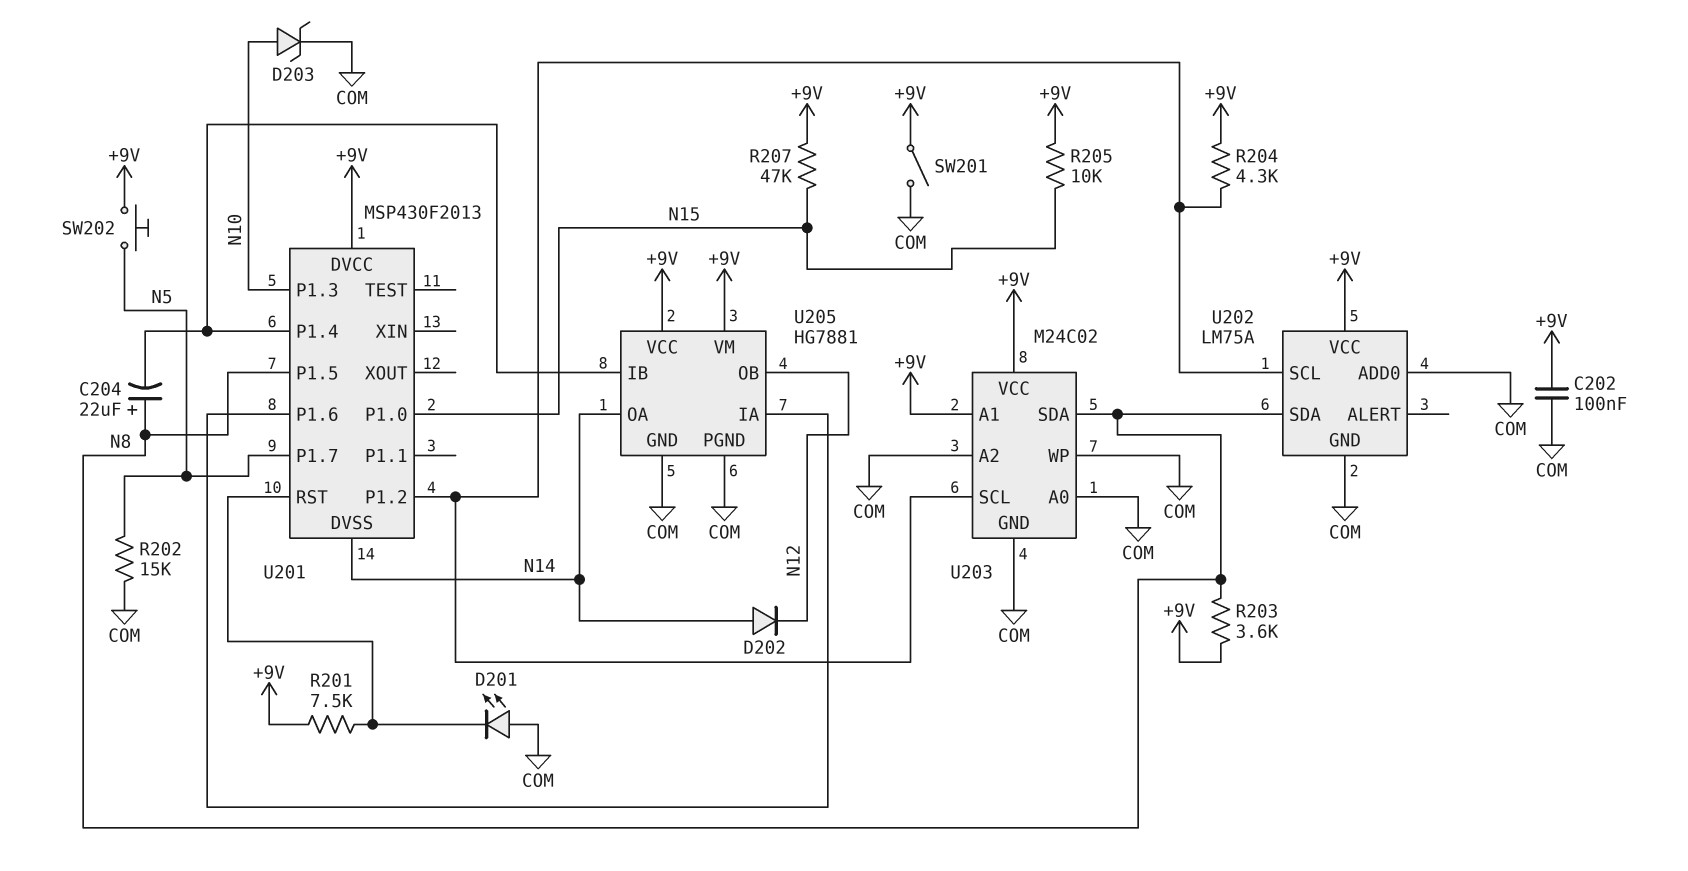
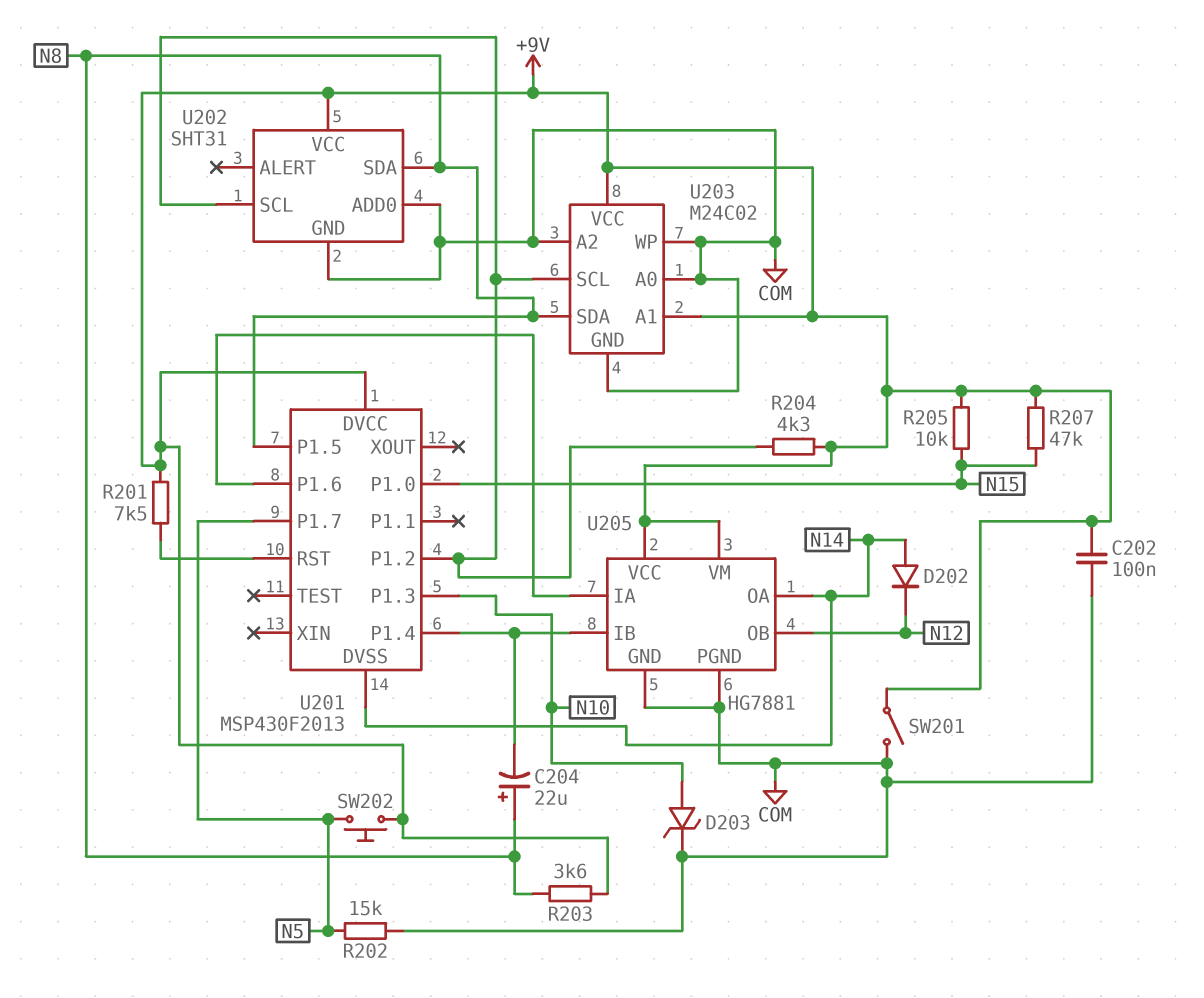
D201: LED (A COM, K U201/RST) -> none
U202: LM75A -> SHT31

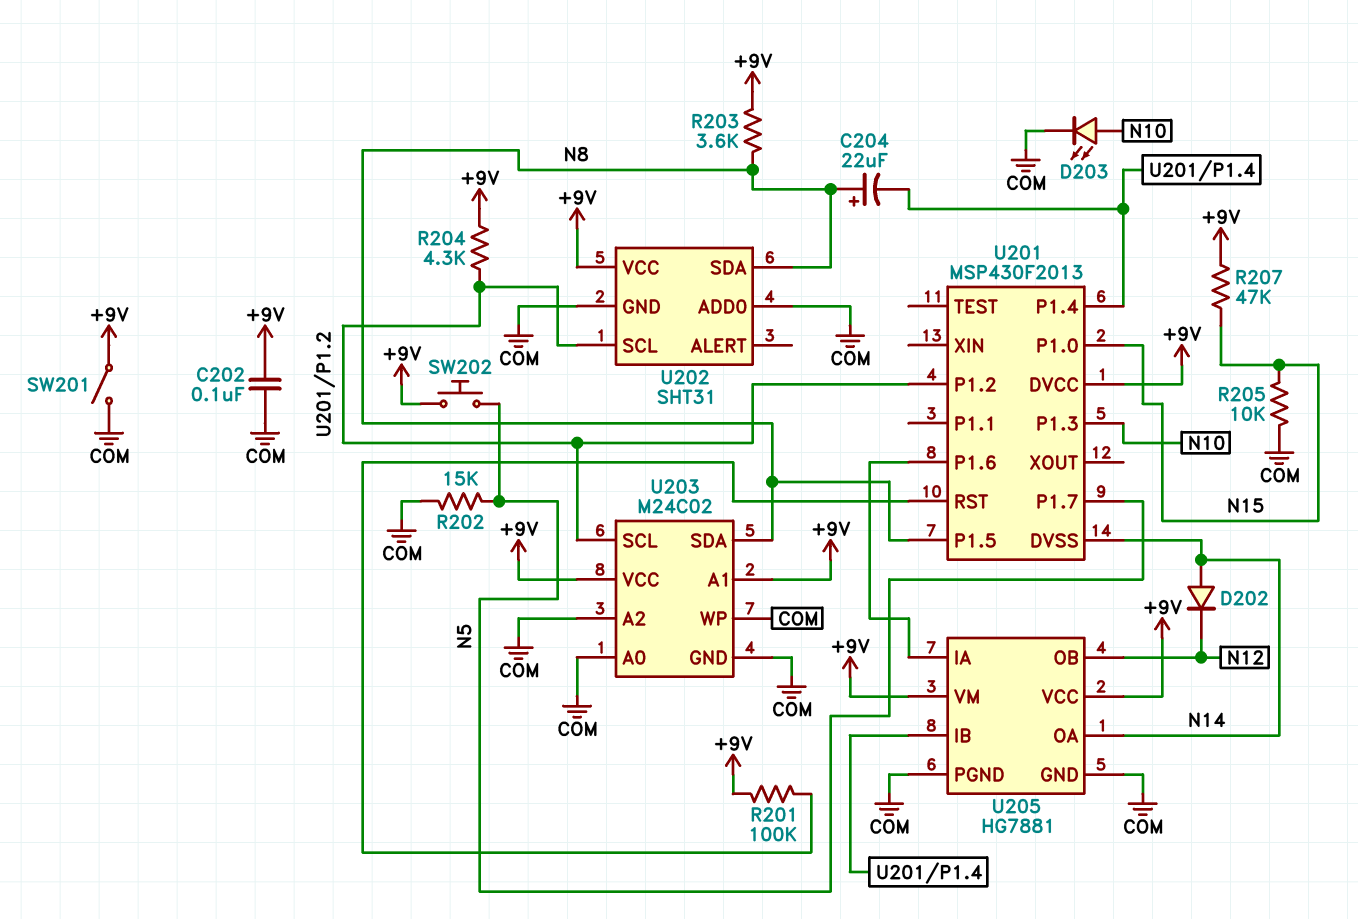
D203: zener (A N10, K COM) -> LED (A N10, K COM)
R201: 7.5k (+9V, U201/RST) -> 100k (+9V, U201/RST)
R205: 10k (+9V, N15) -> 10k (COM, N15)

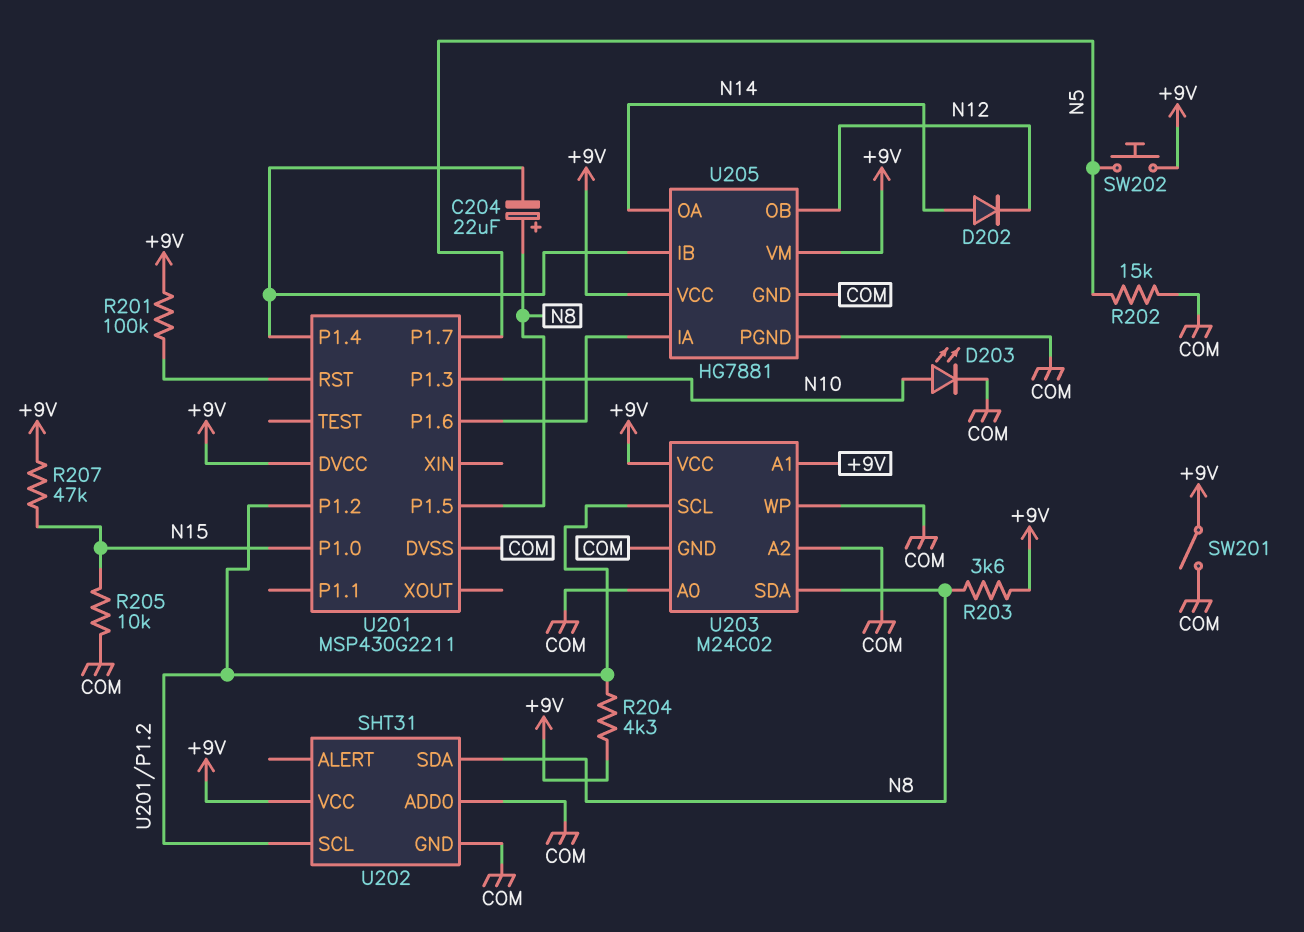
C202: 100nF (+9V, COM) -> none
U201: MSP430F2013 -> MSP430G2211
U201 pin DVSS: N14 -> COM

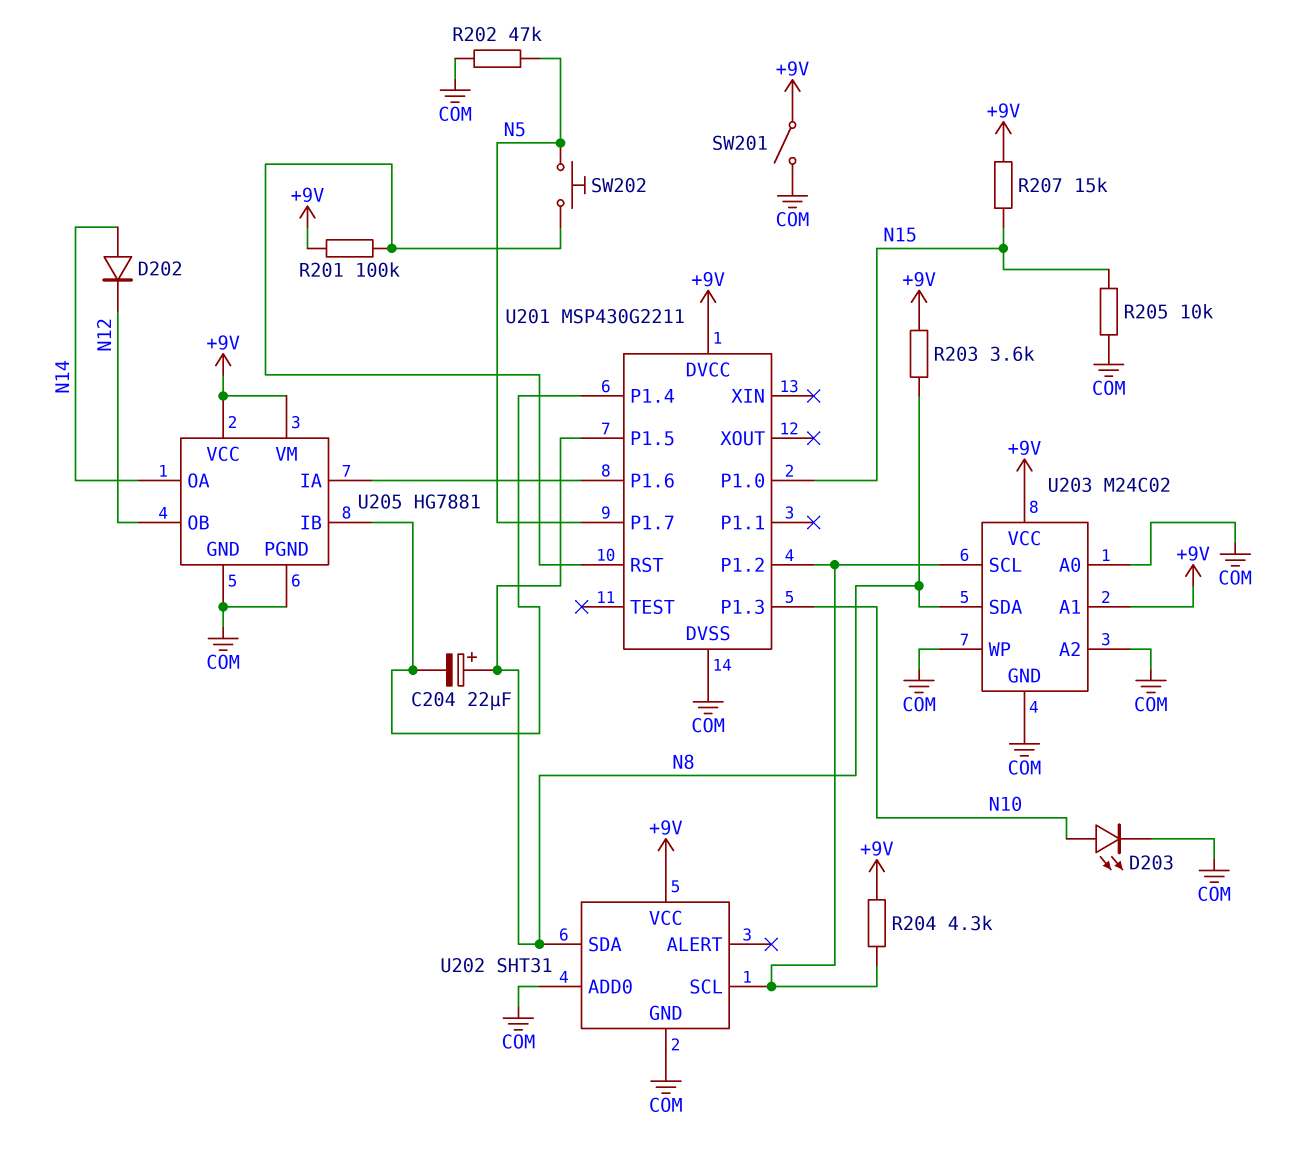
R202: 15k (COM, N5) -> 47k (COM, N5)
R207: 47k (+9V, N15) -> 15k (+9V, N15)
SW202: button (+9V, N5) -> button (N5, U201/RST)

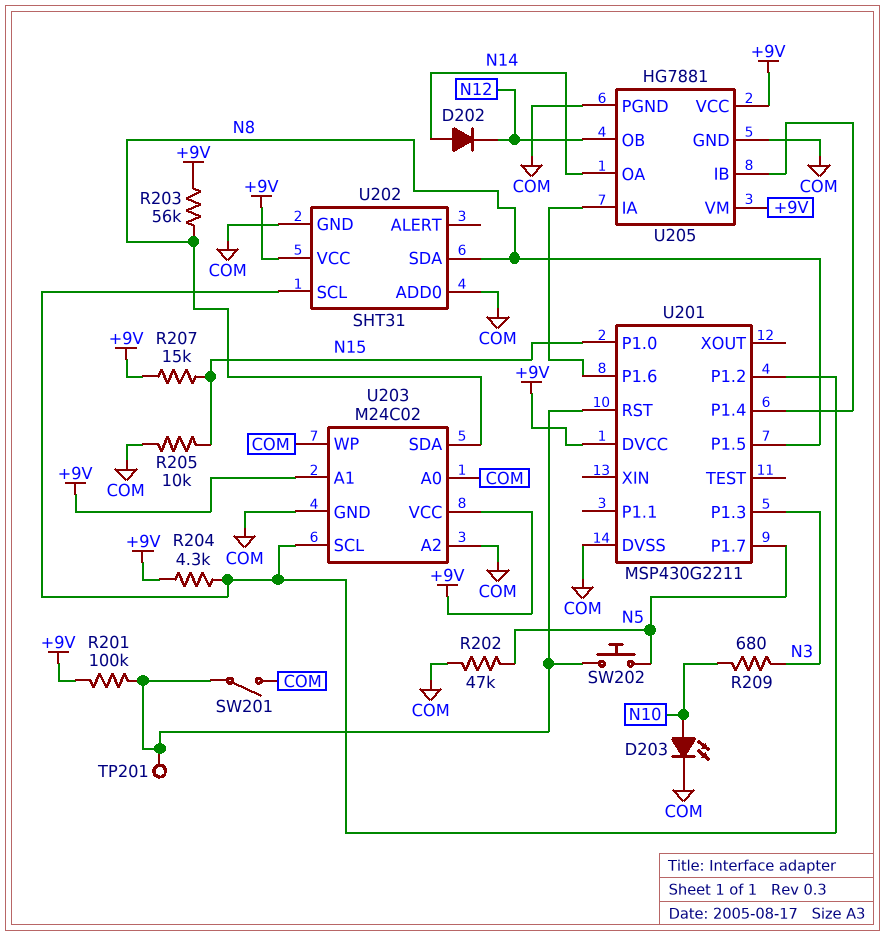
C204: 22uF (plus N8, minus U201/P1.4) -> none
R203: 3.6k (+9V, N8) -> 56k (+9V, N8)
R209: none -> 680 (N3, N10)
SW201: switch (+9V, COM) -> switch (COM, U201/RST)
TP201: none -> test point (U201/RST)
U201 pin P1.3: N10 -> N3

